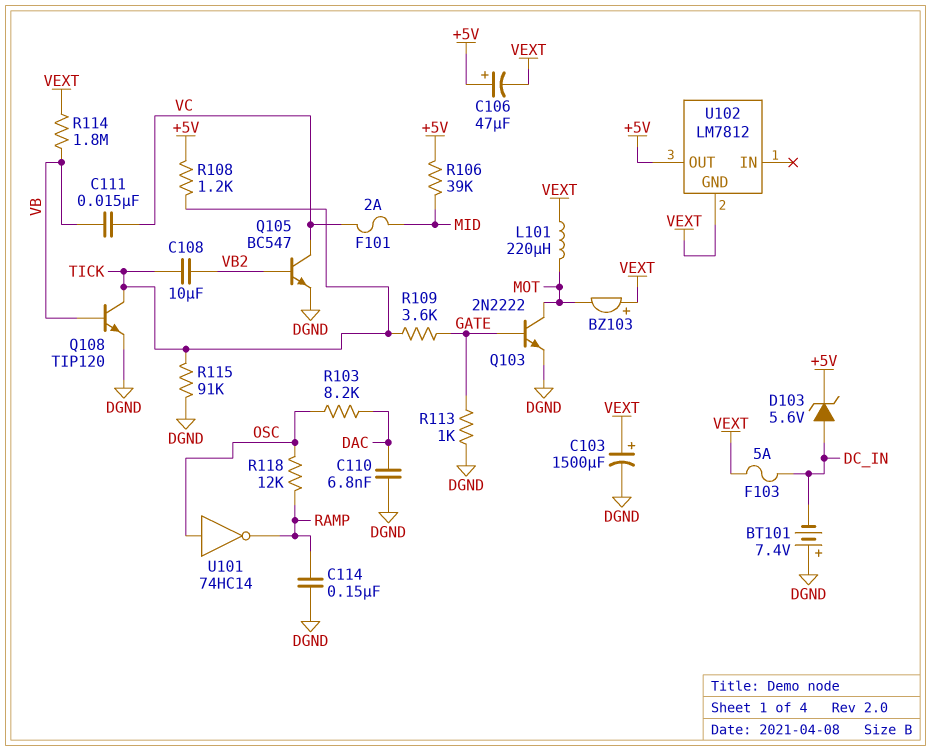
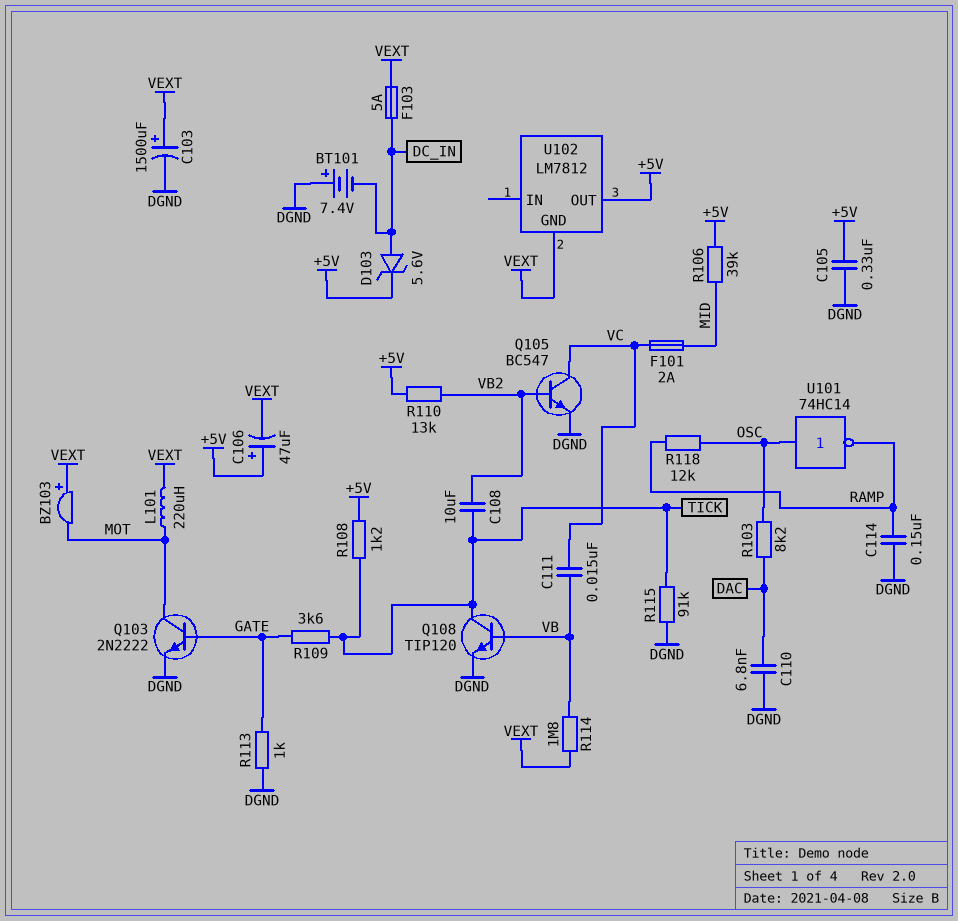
C105: none -> 330nF (+5V, DGND)
R110: none -> 13k (+5V, VB2)

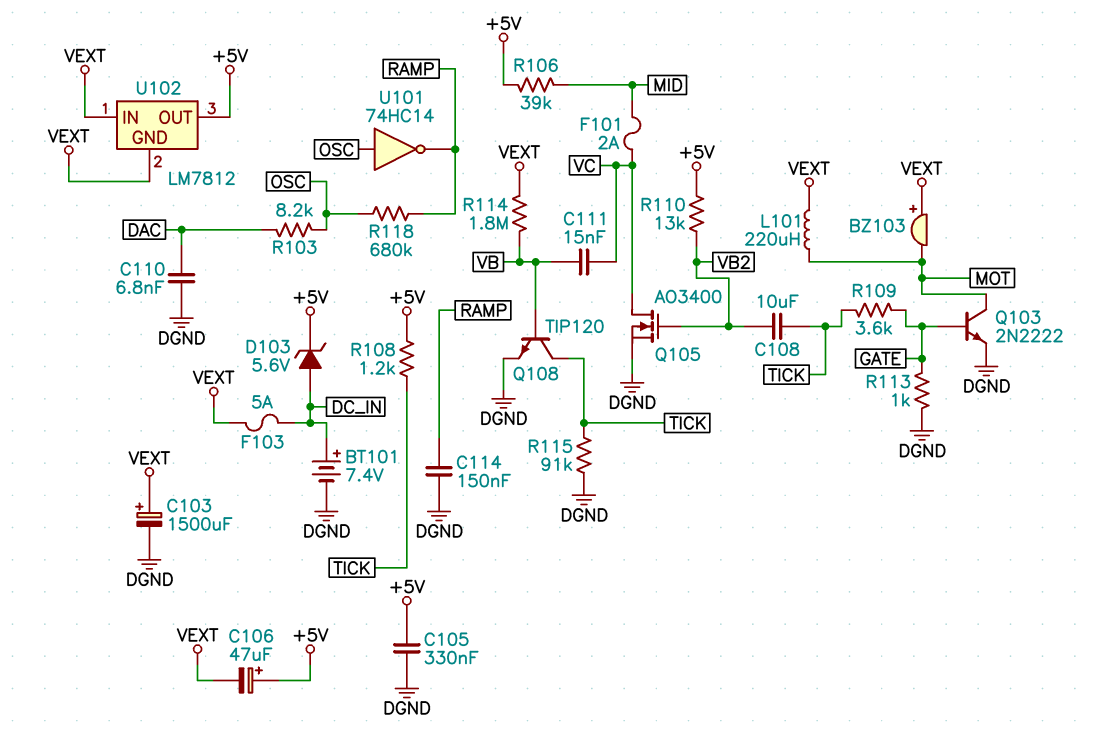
BT101: 7.4V (plus DGND, minus DC_IN) -> 7.4V (plus DC_IN, minus DGND)
Q105: NPN BC547 (B VB2, C VC, E DGND) -> NMOS AO3400 (G VB2, D VC, S DGND)
R118: 12k (OSC, RAMP) -> 680k (OSC, RAMP)
U102 pin IN: none -> VEXT

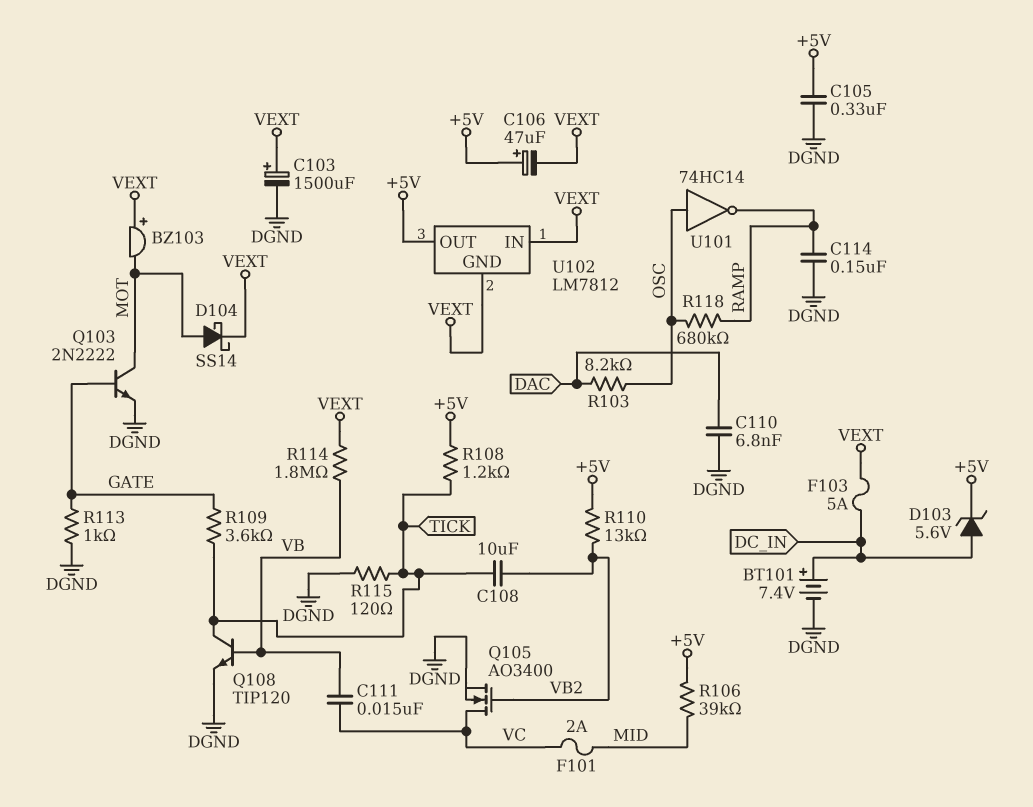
D104: none -> schottky SS14 (A MOT, K VEXT)
L101: 220uH (MOT, VEXT) -> none
R115: 91k (DGND, TICK) -> 120 (DGND, TICK)

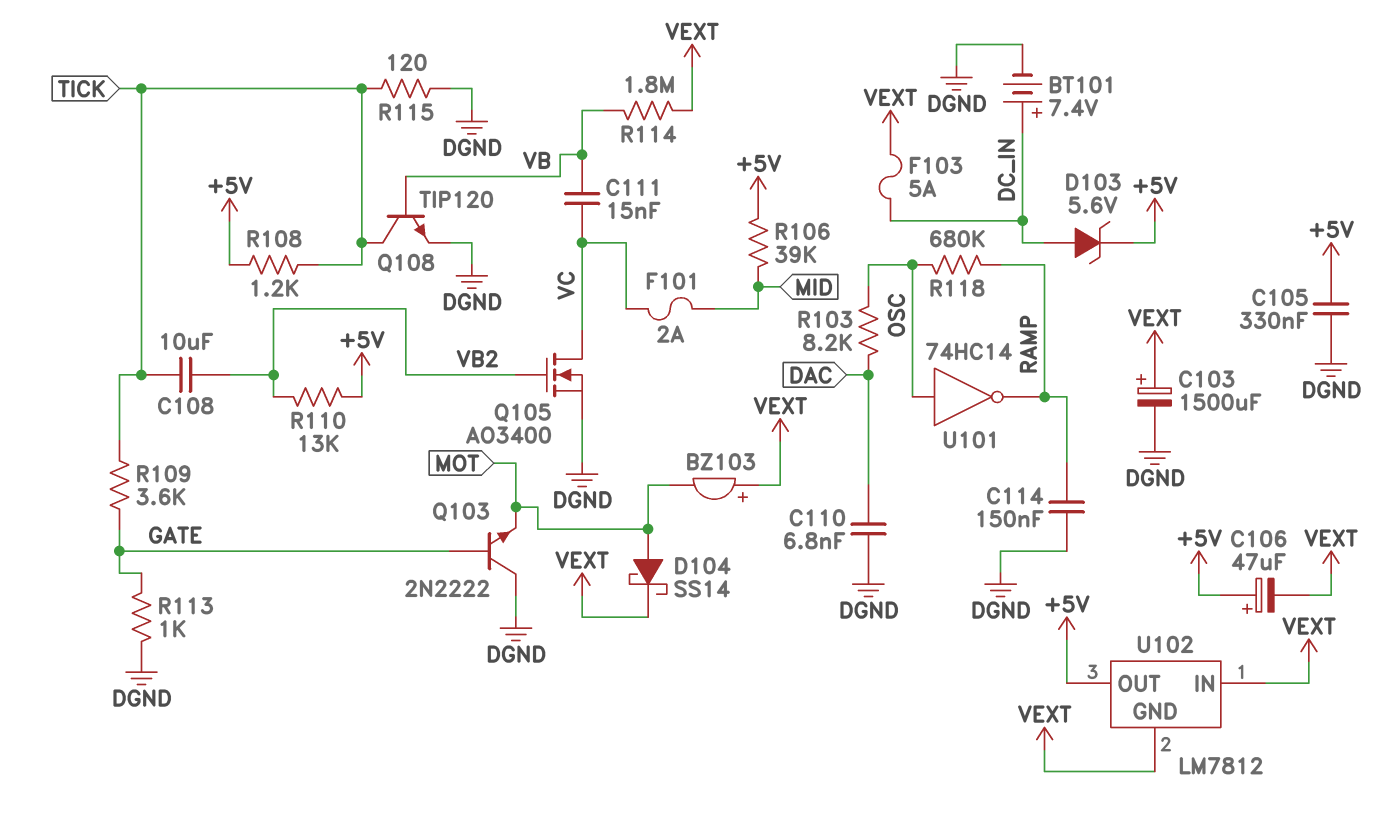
Q103: NPN 2N2222 (B GATE, C MOT, E DGND) -> NPN 2N2222 (B GATE, C DGND, E MOT)

